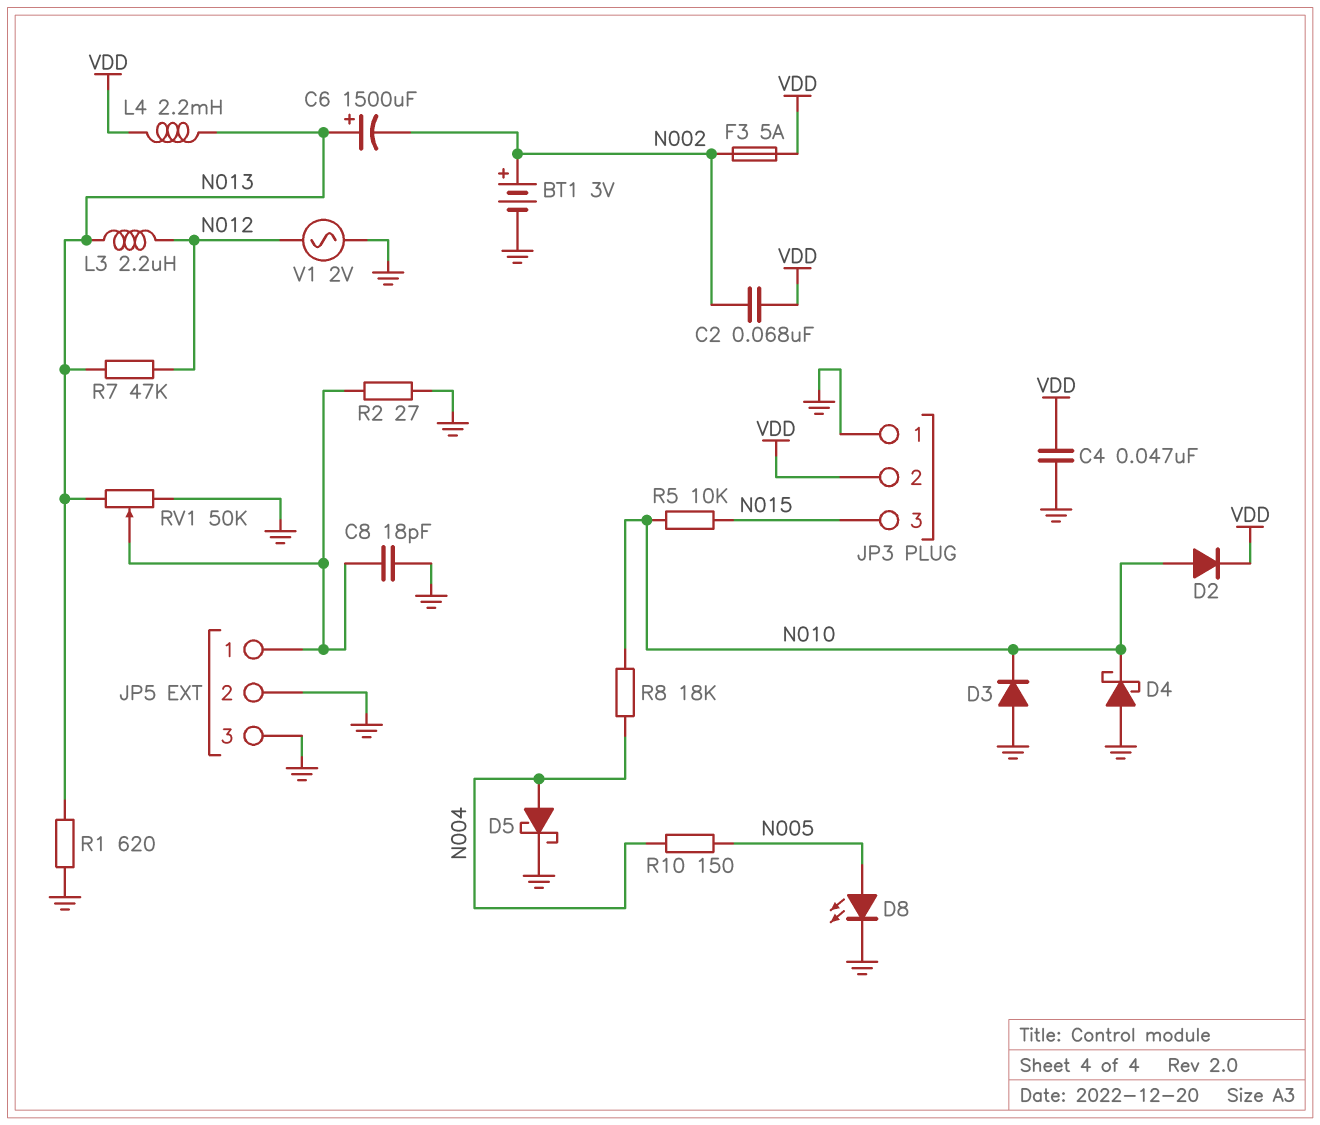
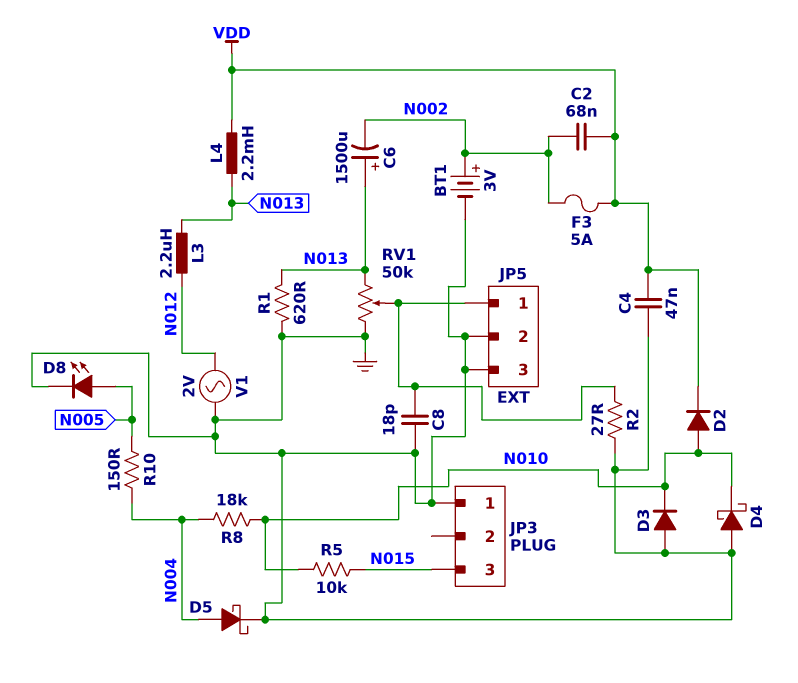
JP3 pin 2: VDD -> none
R7: 47k (N012, N013) -> none

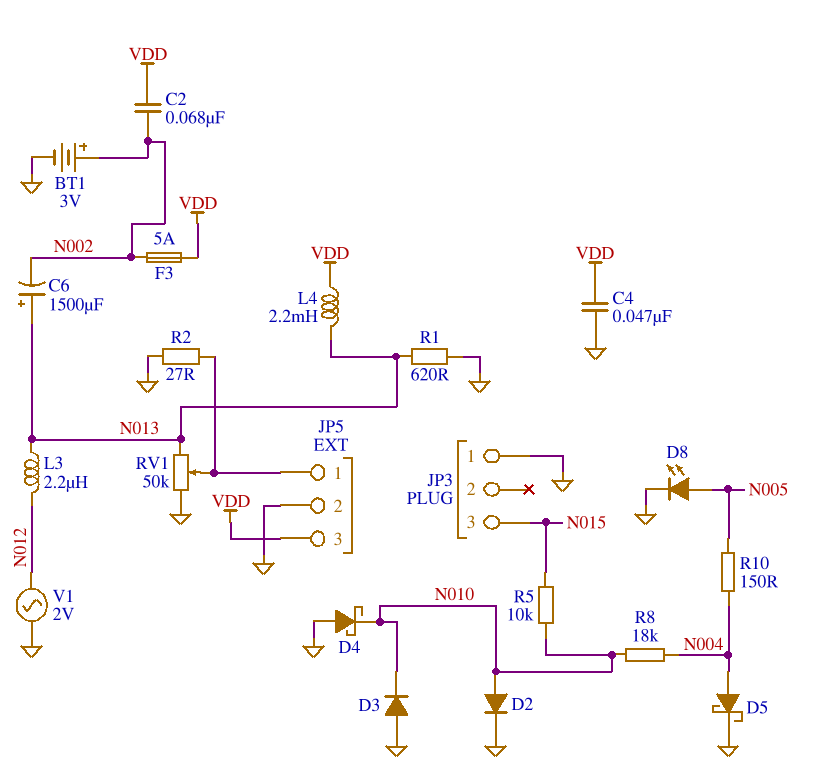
C8: 18pF (GND, JP5/1) -> none
D2: diode (A N010, K VDD) -> diode (A N010, K GND)
JP5 pin 3: GND -> VDD

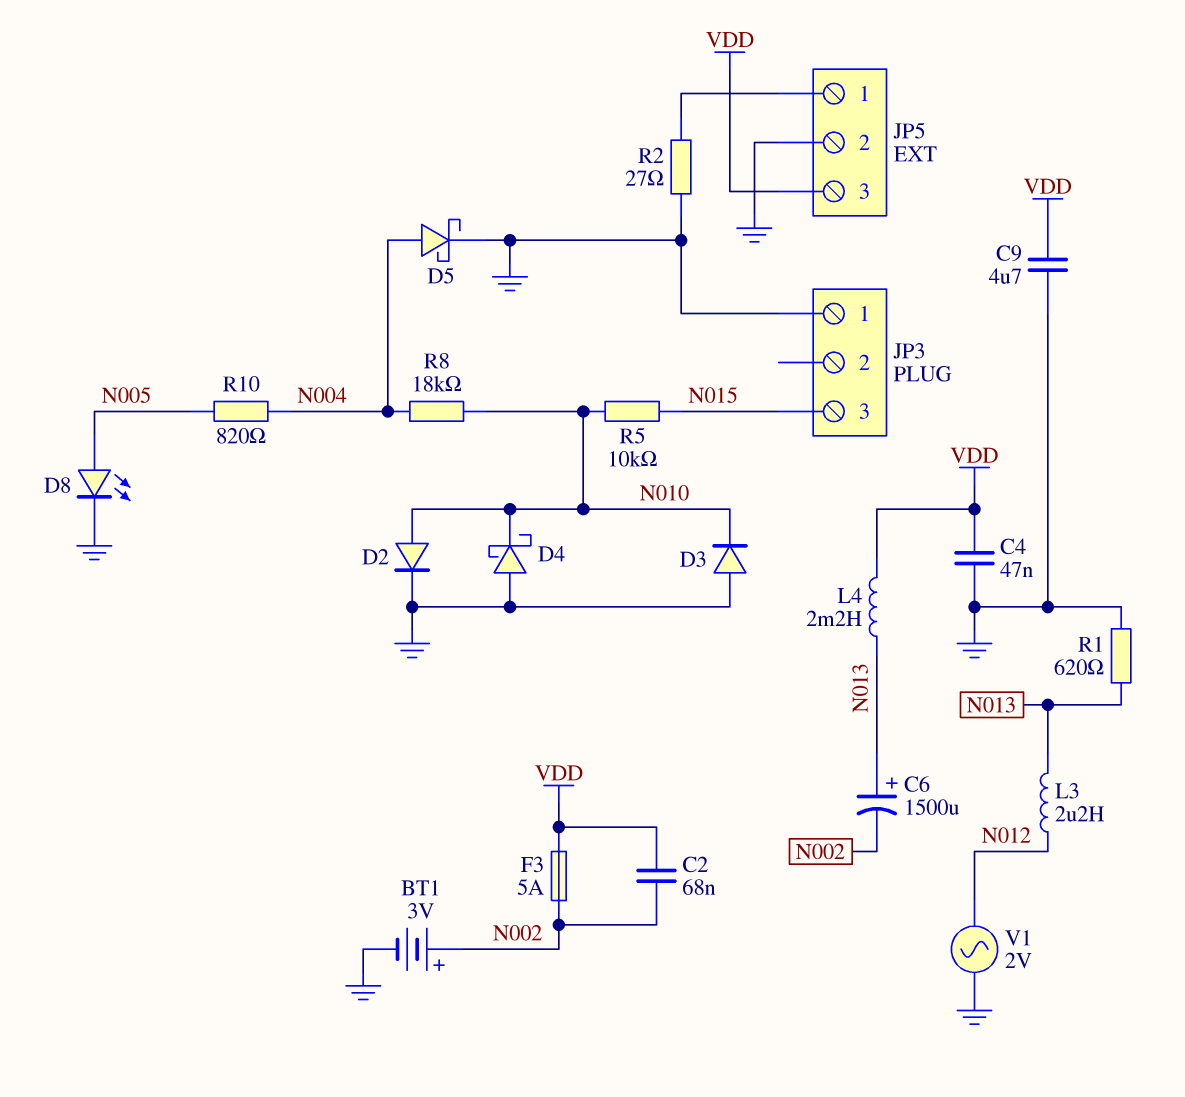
C9: none -> 4.7uF (GND, VDD)
R10: 150 (N004, N005) -> 820 (N004, N005)
RV1: 50k (GND, N013, wiper JP5/1) -> none

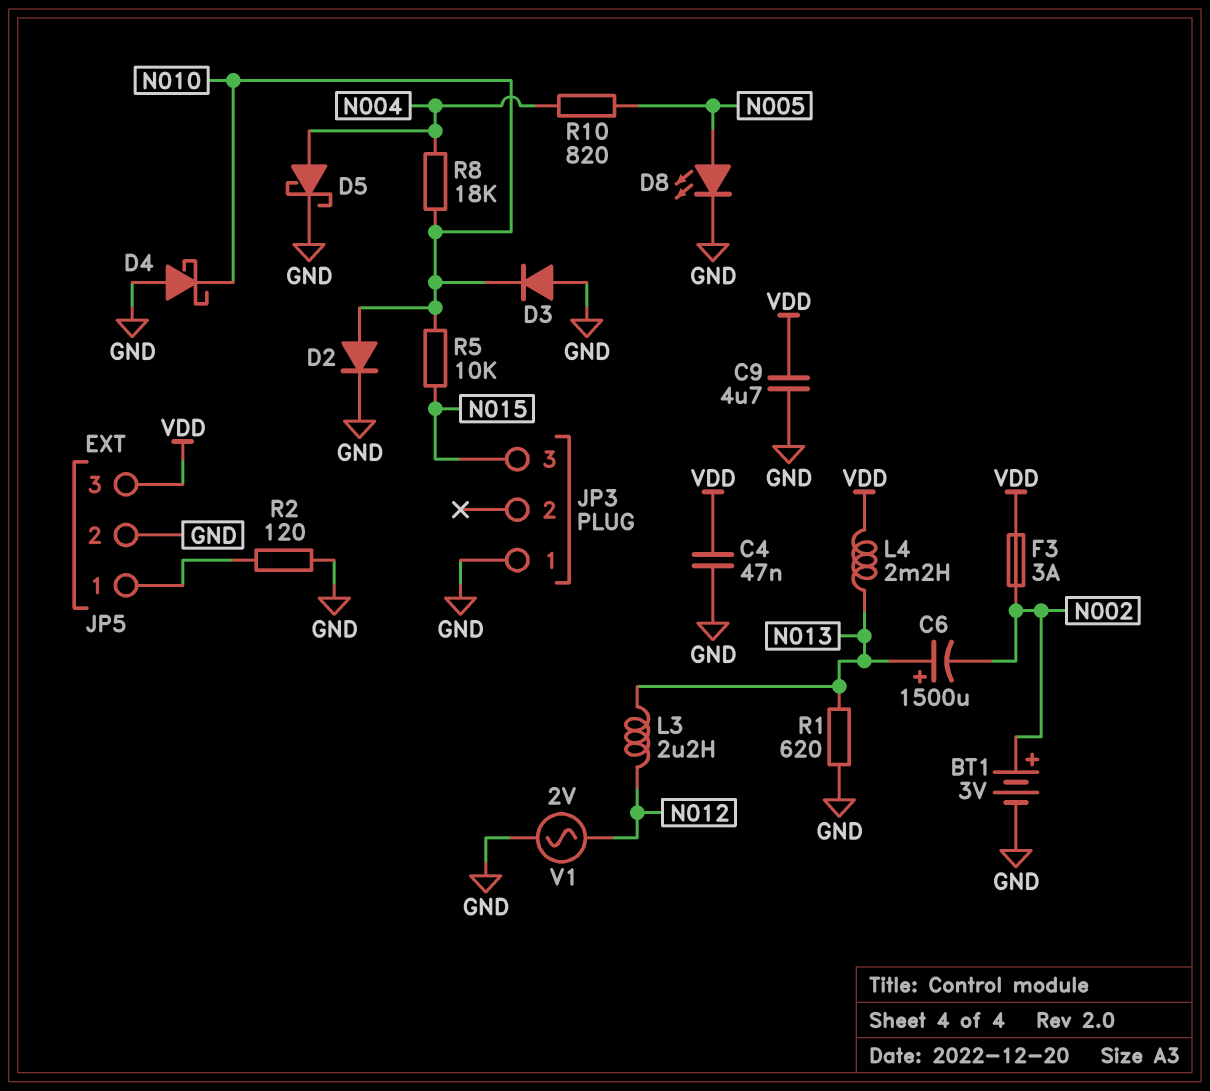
C2: 68nF (N002, VDD) -> none
F3: 5A (N002, VDD) -> 3A (N002, VDD)
R2: 27 (GND, JP5/1) -> 120 (GND, JP5/1)

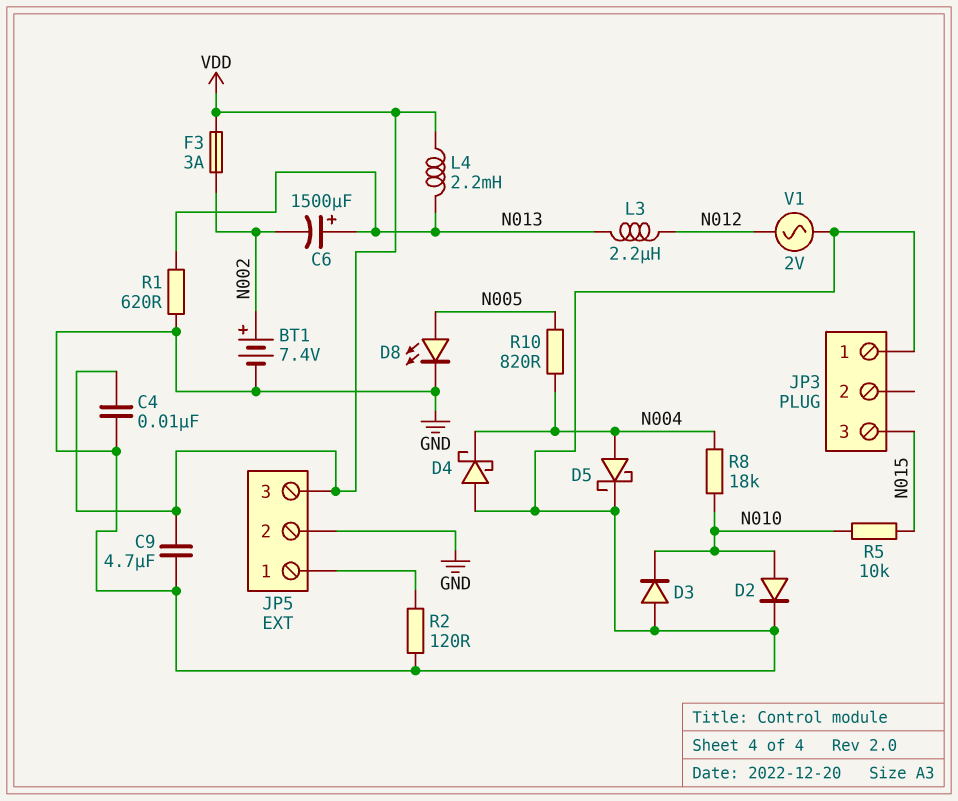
BT1: 3V (plus N002, minus GND) -> 7.4V (plus N002, minus GND)
C4: 47nF (GND, VDD) -> 10nF (GND, VDD)
D4: schottky (A GND, K N010) -> schottky (A GND, K N004)

